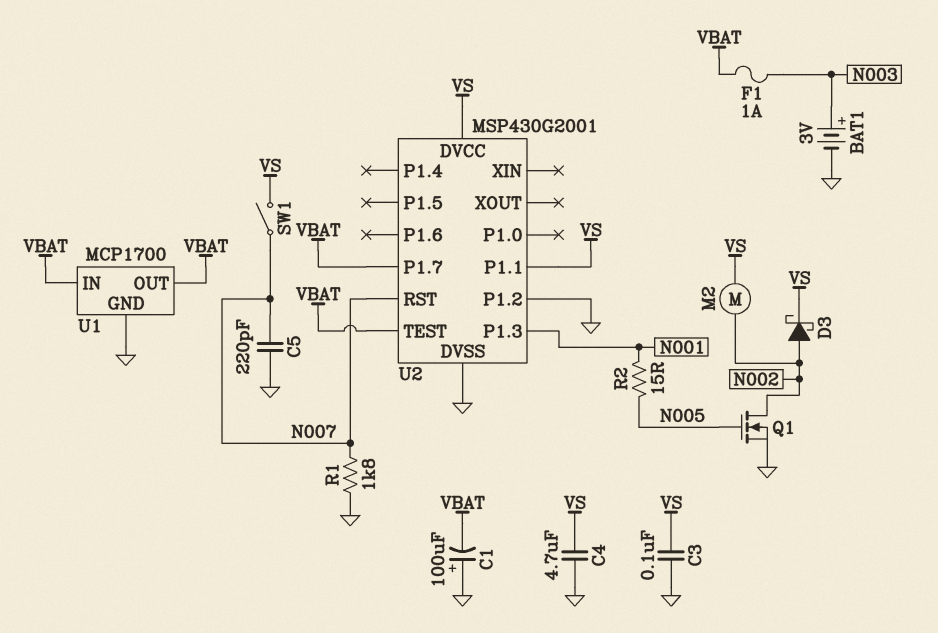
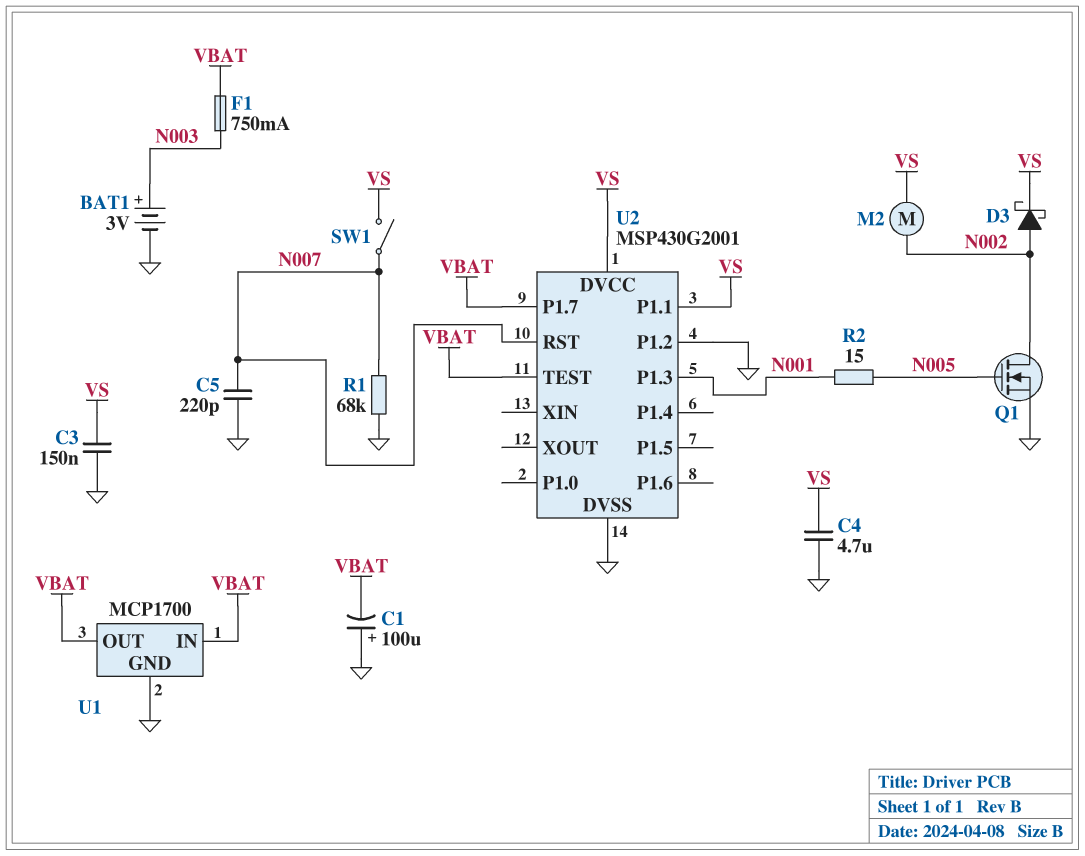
C3: 100nF (GND, VS) -> 150nF (GND, VS)
F1: 1A (N003, VBAT) -> 750mA (N003, VBAT)
R1: 1.8k (GND, N007) -> 68k (GND, N007)

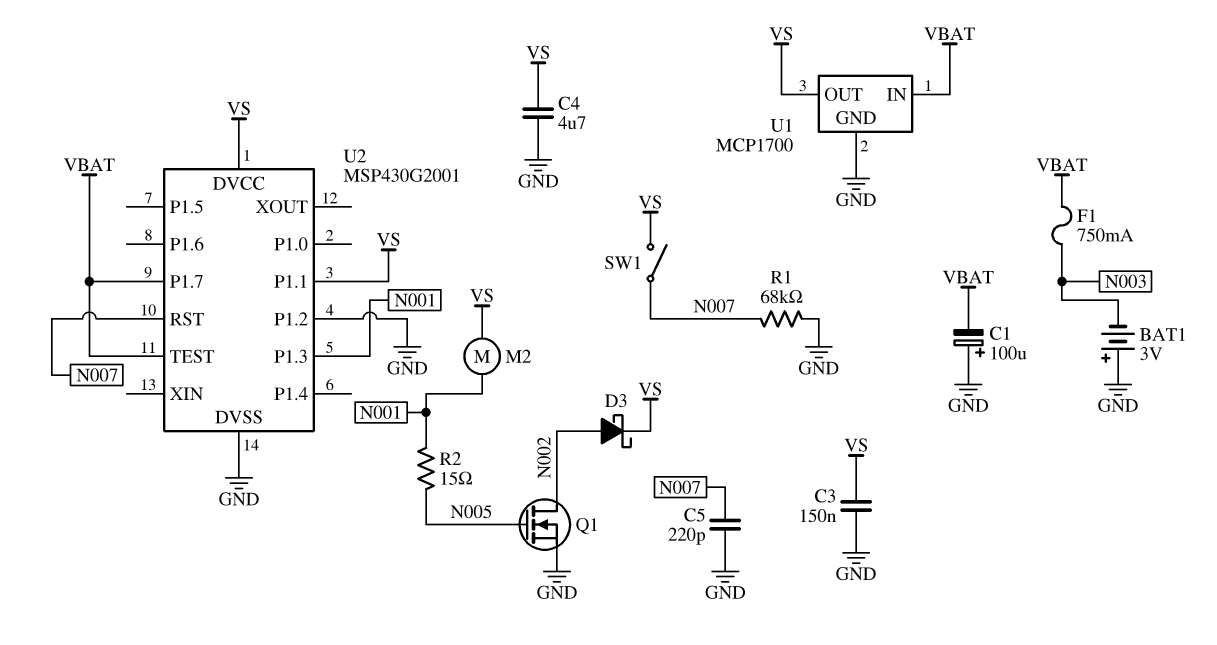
BAT1: 3V (plus N003, minus GND) -> 3V (plus GND, minus N003)
M2: motor (N002, VS) -> motor (N001, VS)
U1 pin OUT: VBAT -> VS

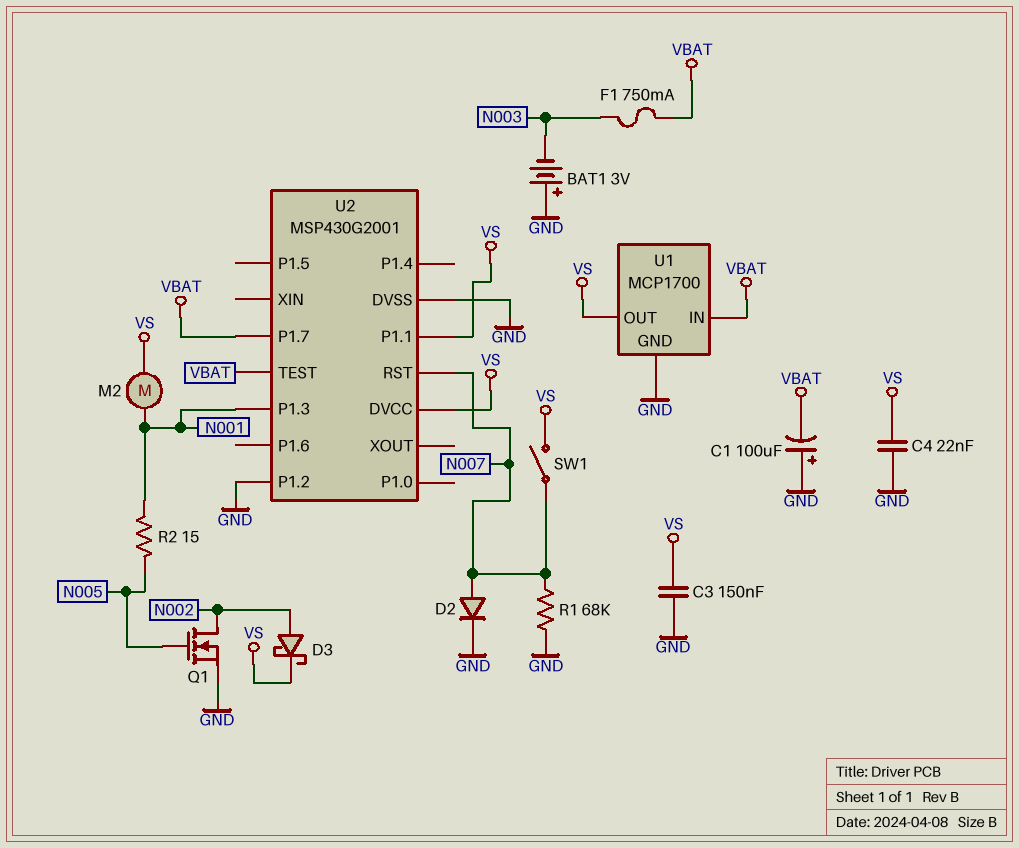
C4: 4.7uF (GND, VS) -> 22nF (GND, VS)
C5: 220pF (GND, N007) -> none
D2: none -> diode (A N007, K GND)

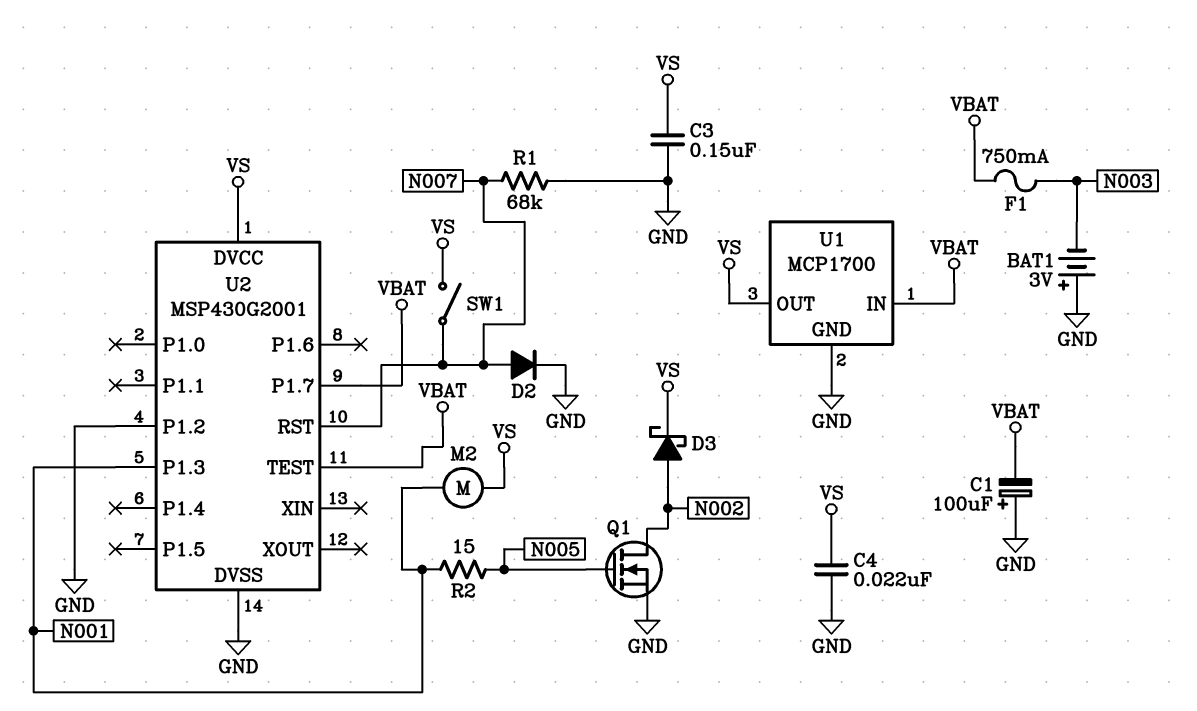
U2 pin P1.1: VS -> none

